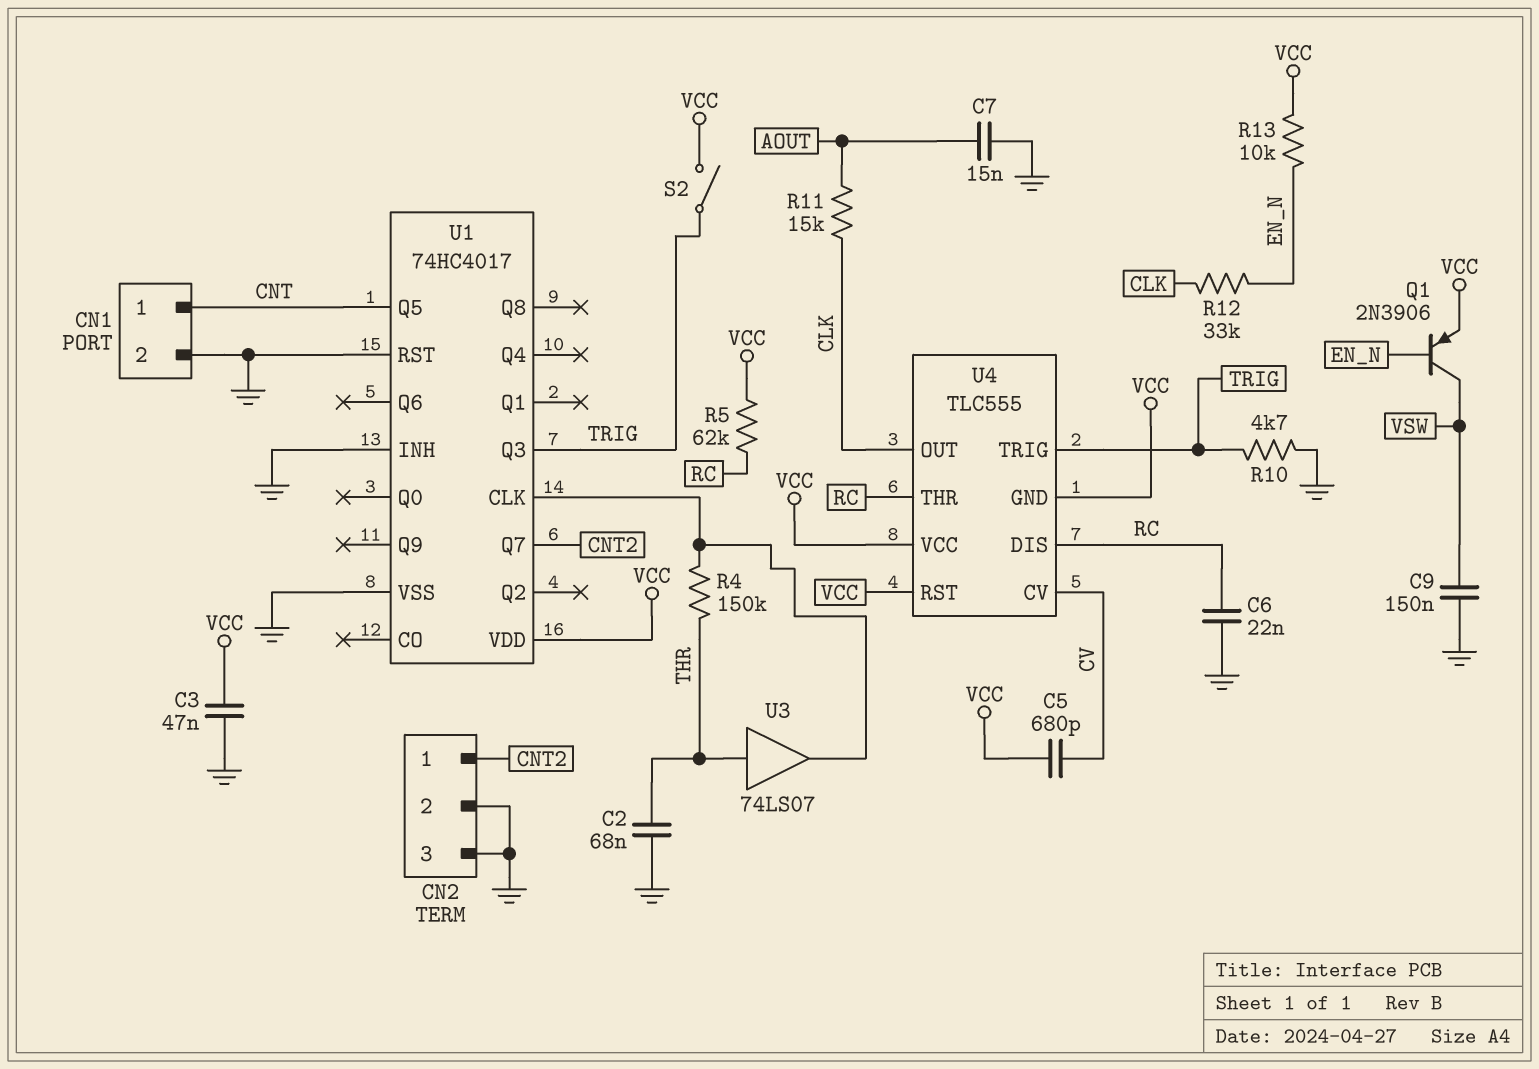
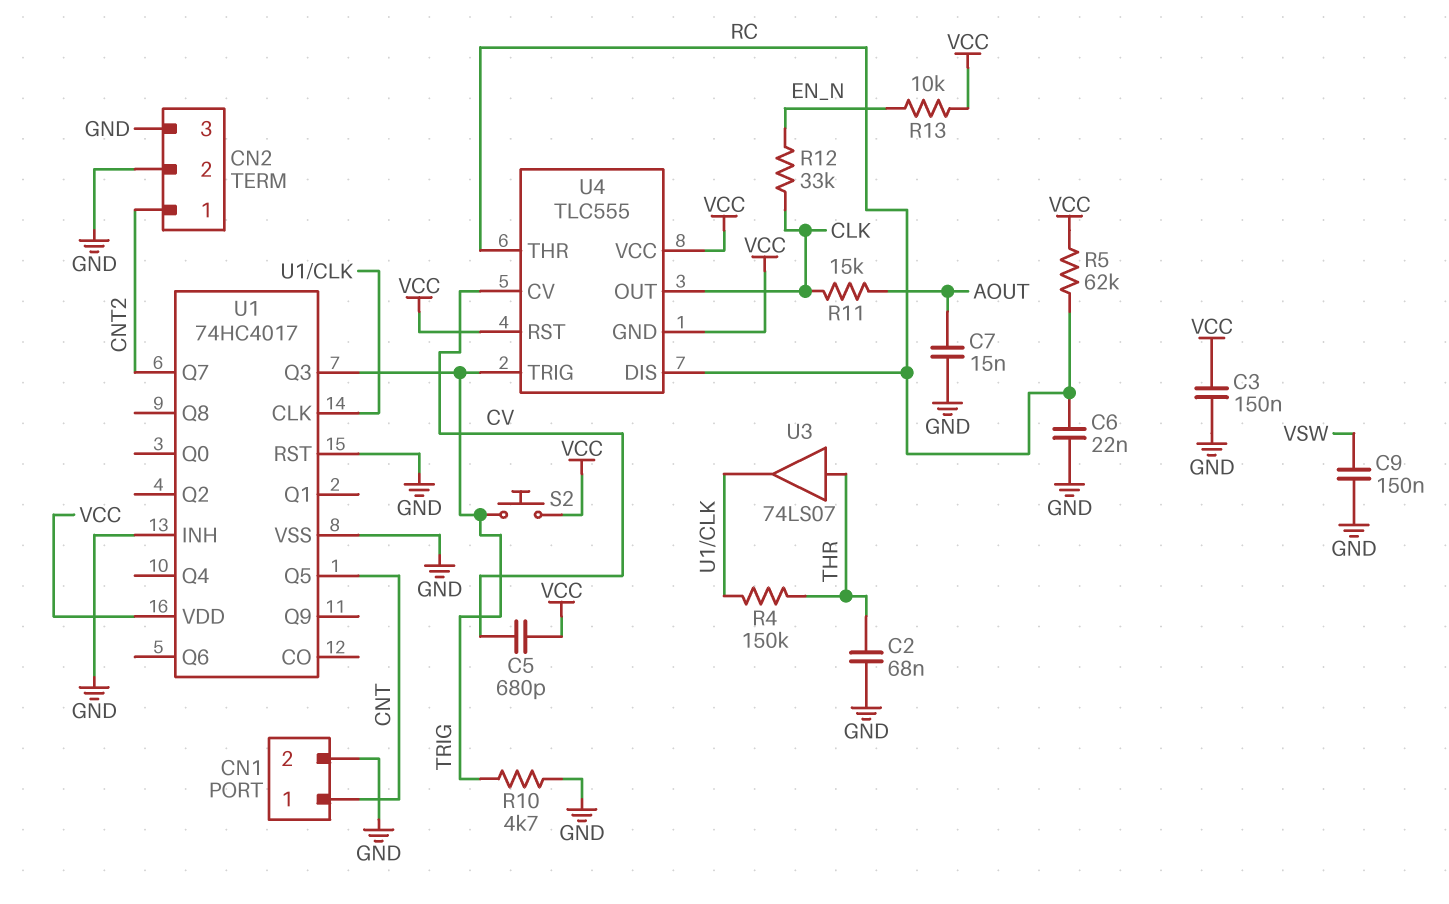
C3: 47nF (GND, VCC) -> 150nF (GND, VCC)
Q1: PNP 2N3906 (B EN_N, C VSW, E VCC) -> none
S2: switch (TRIG, VCC) -> button (TRIG, VCC)

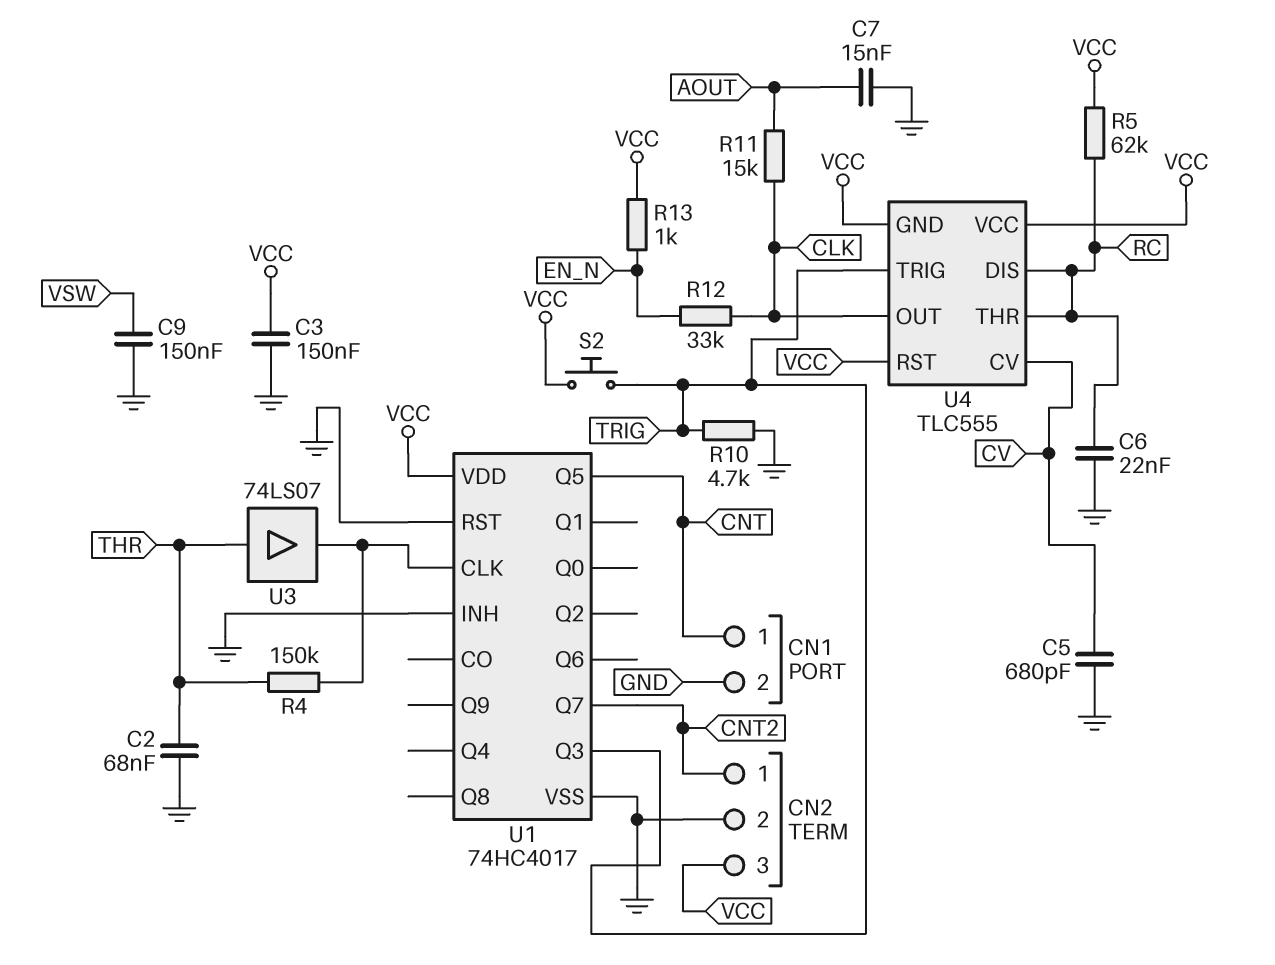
C5: 680pF (CV, VCC) -> 680pF (CV, GND)
CN2 pin 3: GND -> VCC
R13: 10k (EN_N, VCC) -> 1k (EN_N, VCC)

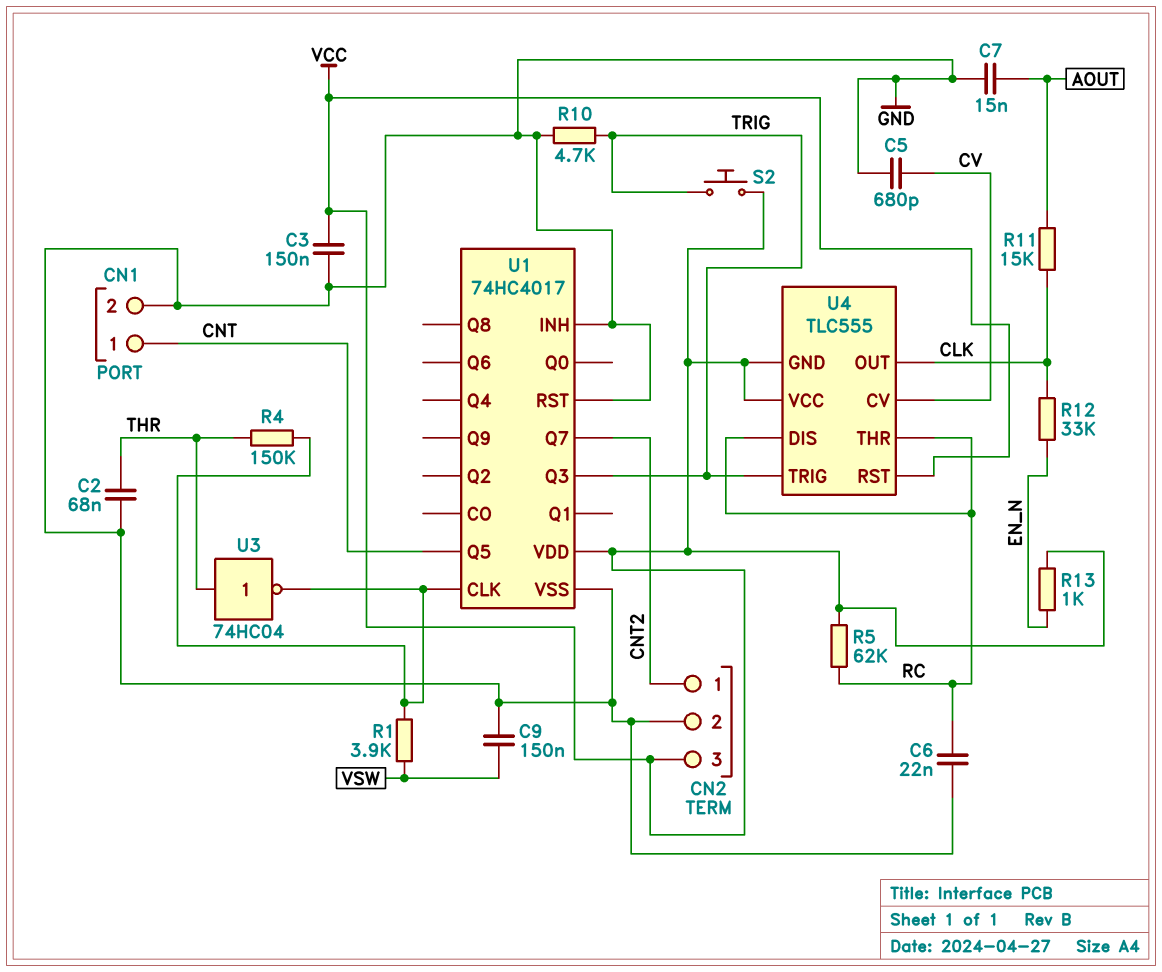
R1: none -> 3.9k (U1/CLK, VSW)
U3: buffer 74LS07 (in THR, out U1/CLK) -> NOT 74HC04 (in THR, out U1/CLK)

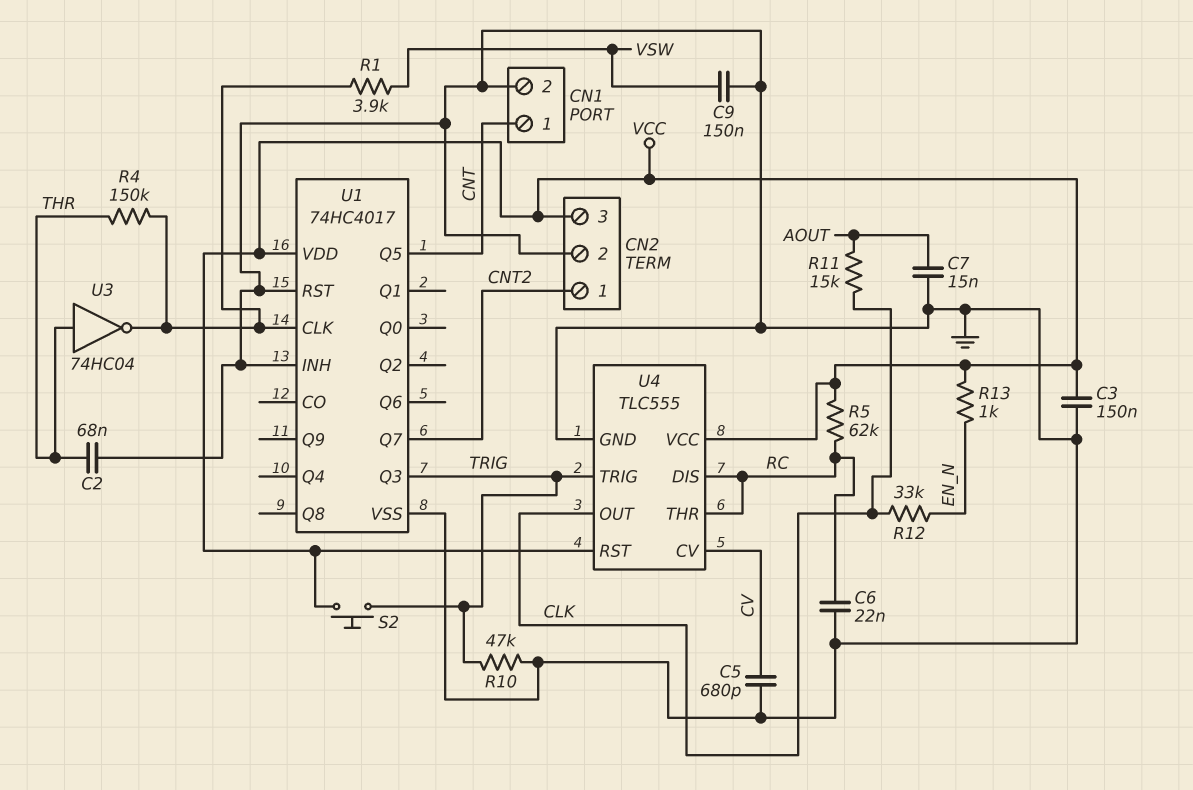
R10: 4.7k (GND, TRIG) -> 47k (GND, TRIG)
U4 pin GND: VCC -> GND

